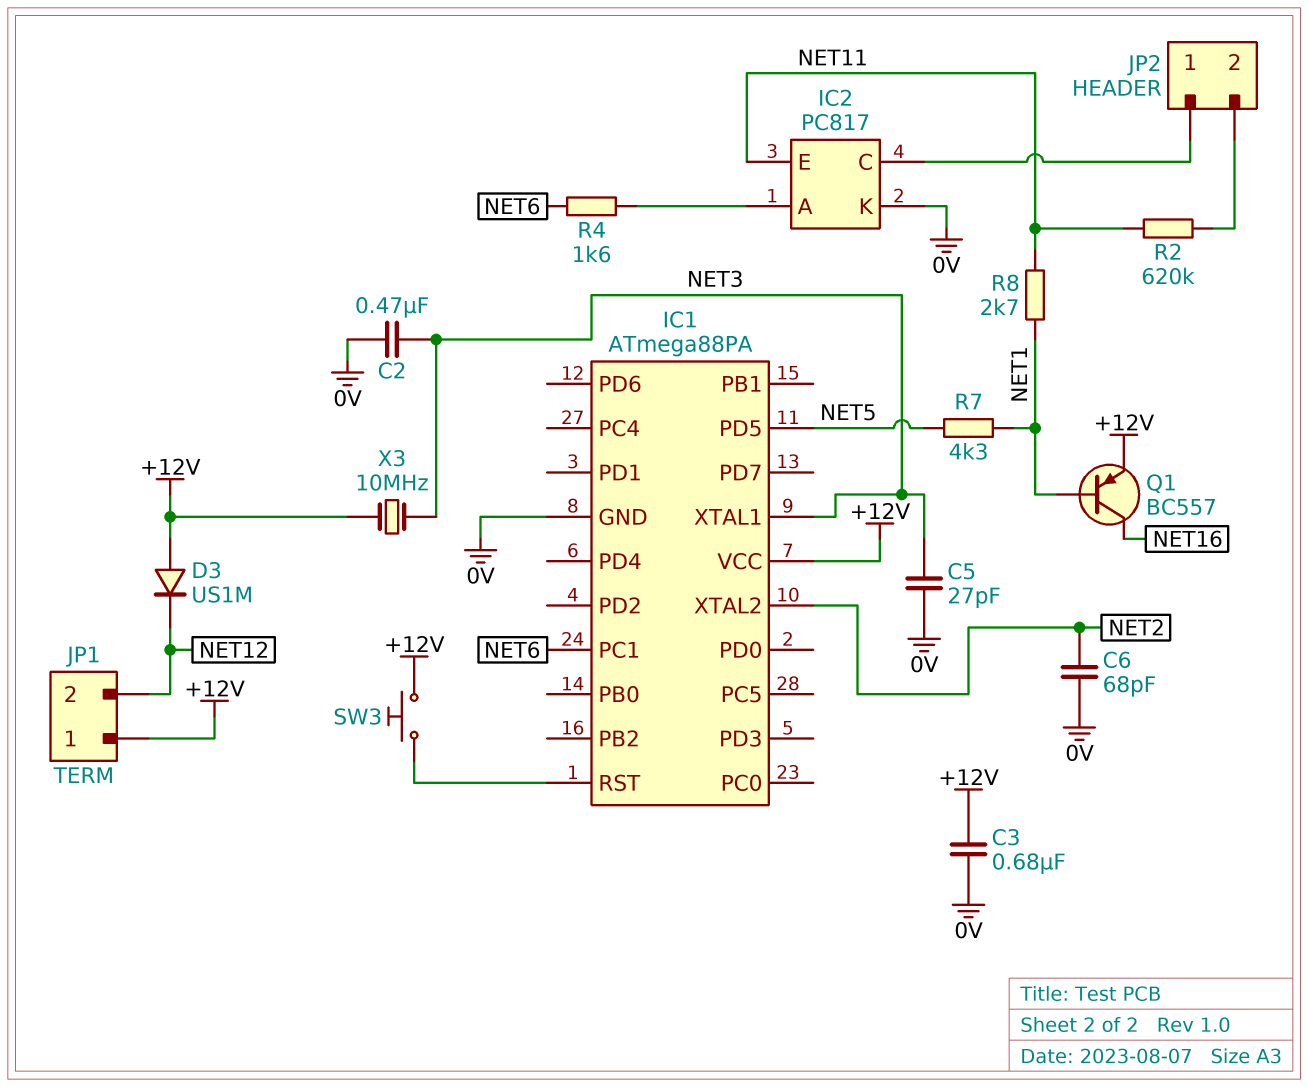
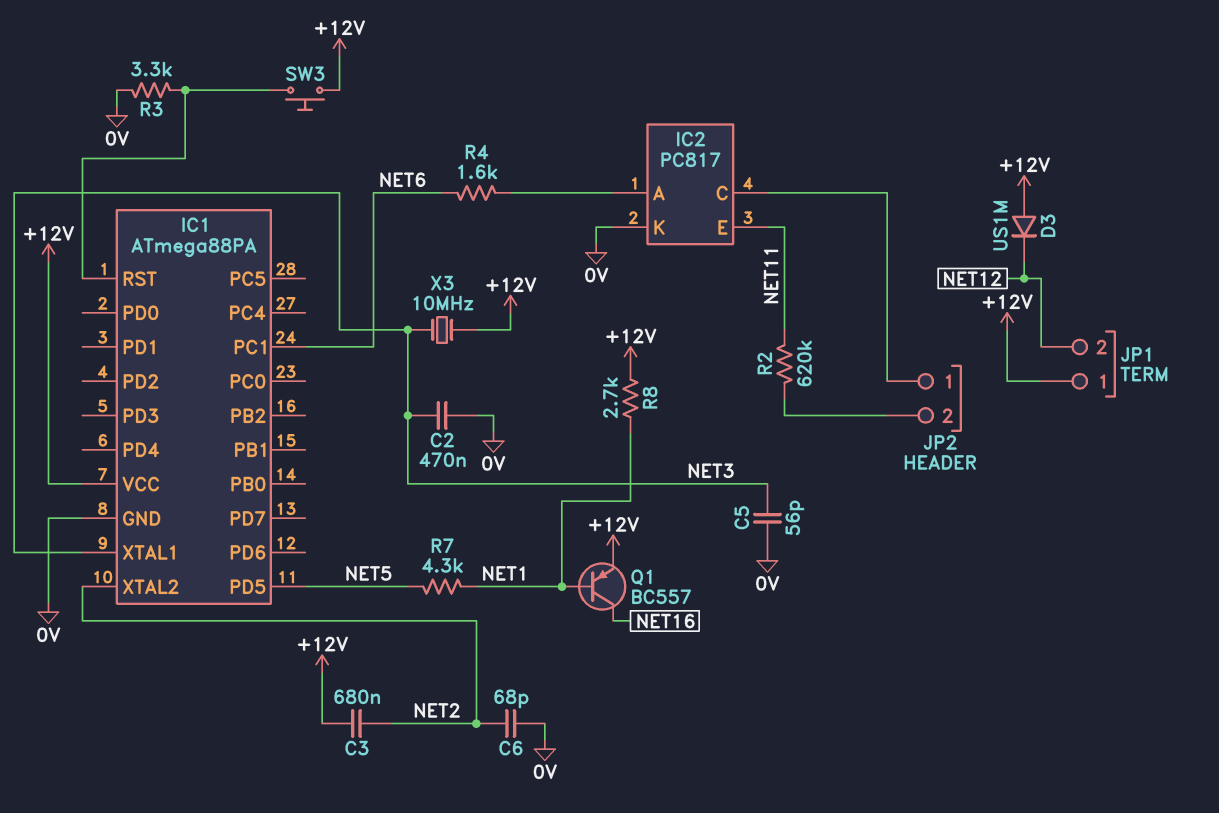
C3: 680nF (+12V, 0V) -> 680nF (+12V, NET2)
C5: 27pF (0V, NET3) -> 56pF (0V, NET3)
R3: none -> 3.3k (0V, IC1/RST)
R8: 2.7k (NET1, NET11) -> 2.7k (+12V, NET1)

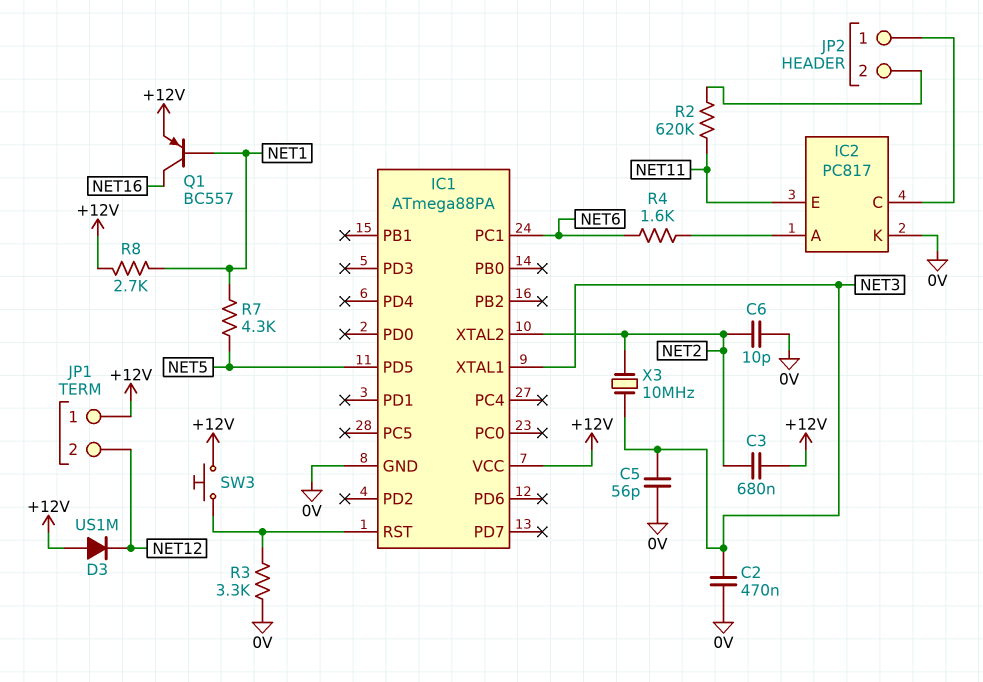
C6: 68pF (0V, NET2) -> 10pF (0V, NET2)
X3: 10MHz (+12V, NET3) -> 10MHz (NET2, NET3)

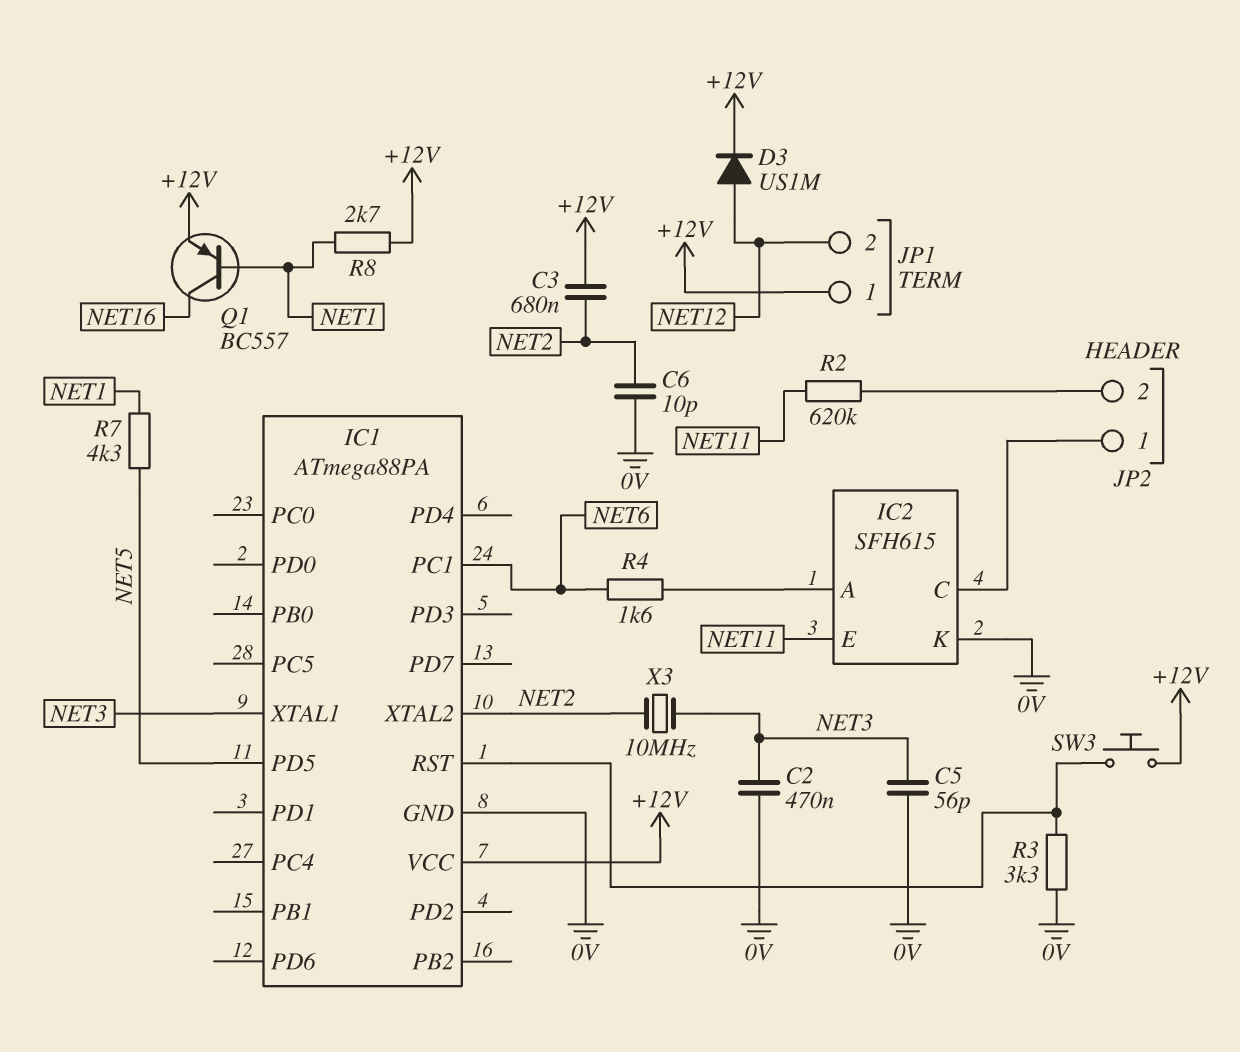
D3: diode US1M (A +12V, K NET12) -> diode US1M (A NET12, K +12V)
IC2: PC817 -> SFH615

